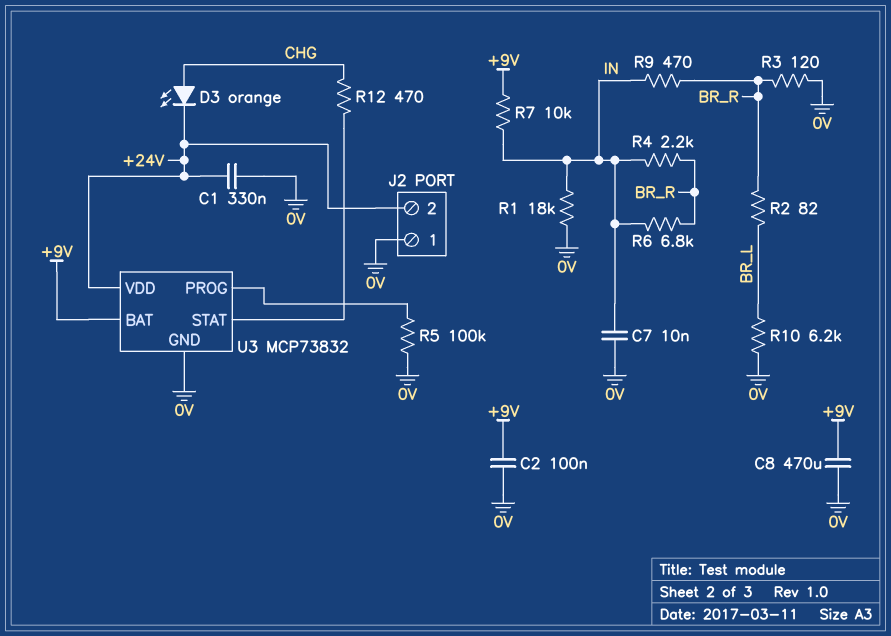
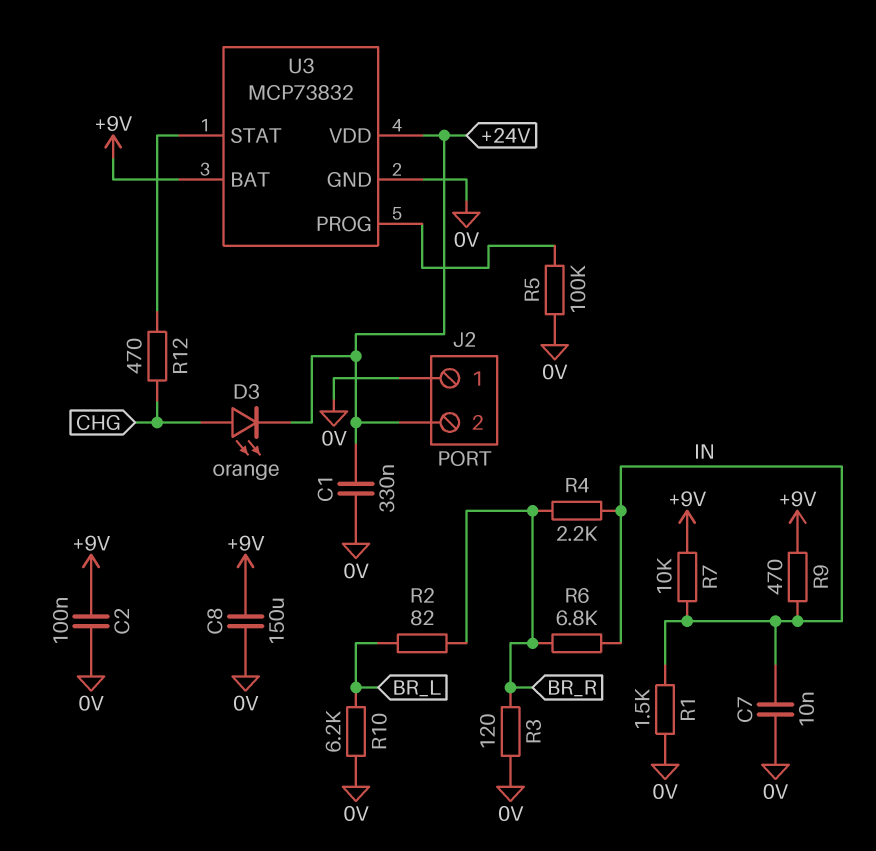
C8: 470uF (+9V, 0V) -> 150uF (+9V, 0V)
R1: 18k (0V, IN) -> 1.5k (0V, IN)
R9: 470 (BR_R, IN) -> 470 (+9V, IN)

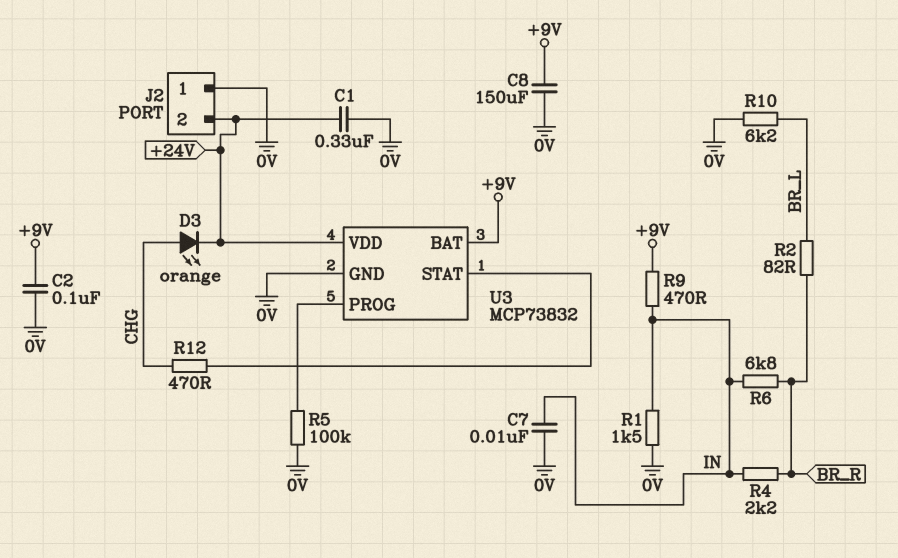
R3: 120 (0V, BR_R) -> none
R7: 10k (+9V, IN) -> none

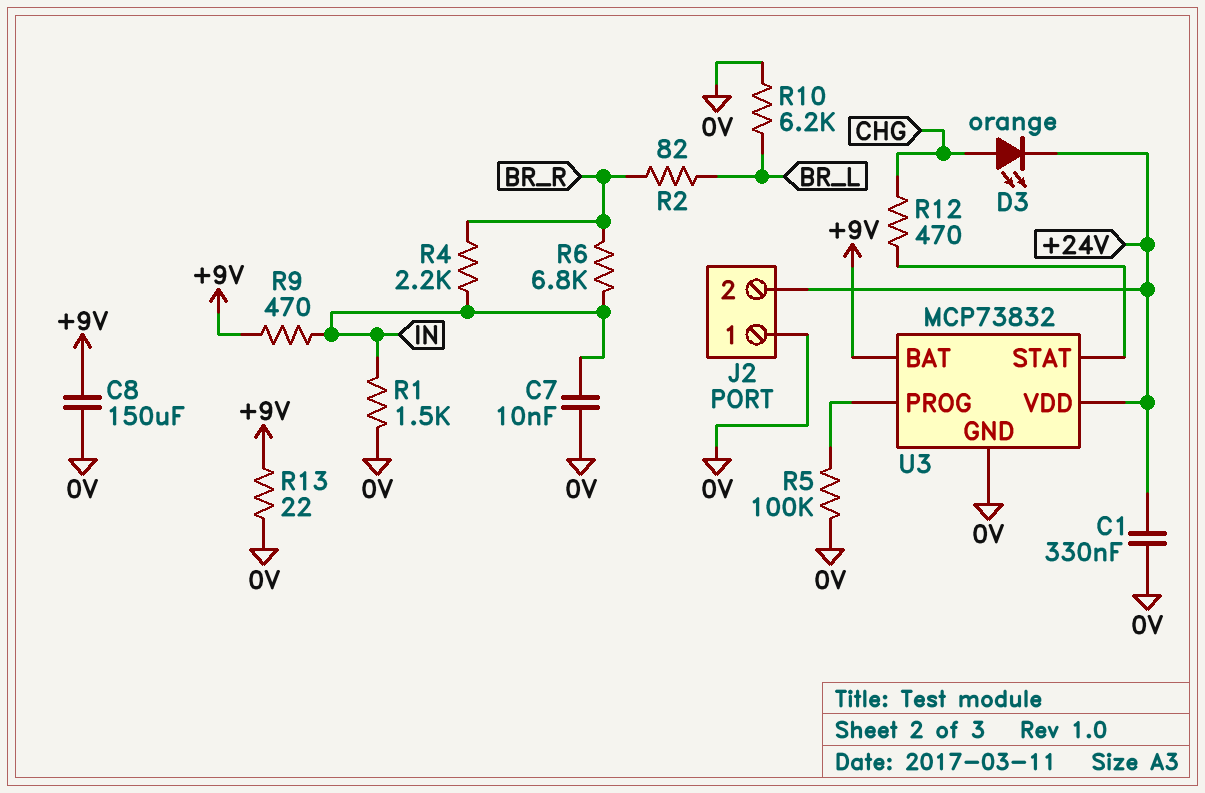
C2: 100nF (+9V, 0V) -> none
R13: none -> 22 (+9V, 0V)

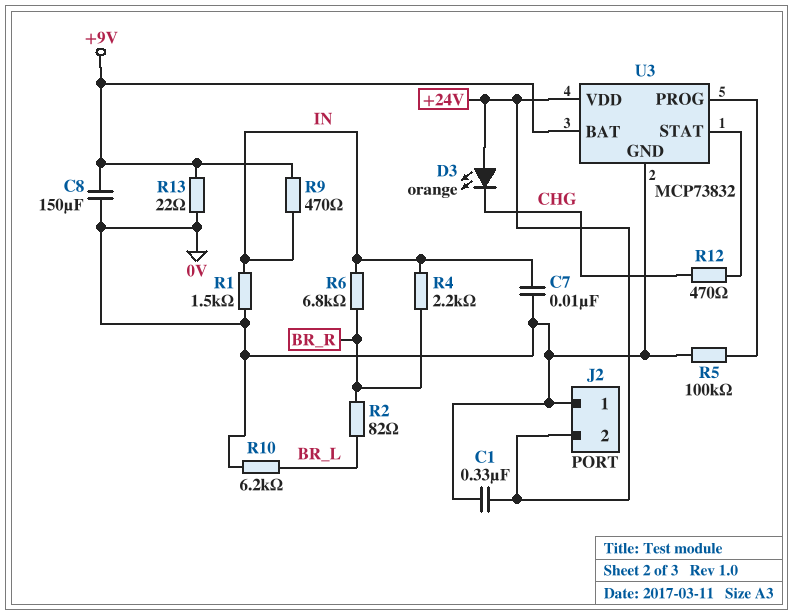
D3: LED orange (A CHG, K +24V) -> LED orange (A +24V, K CHG)

